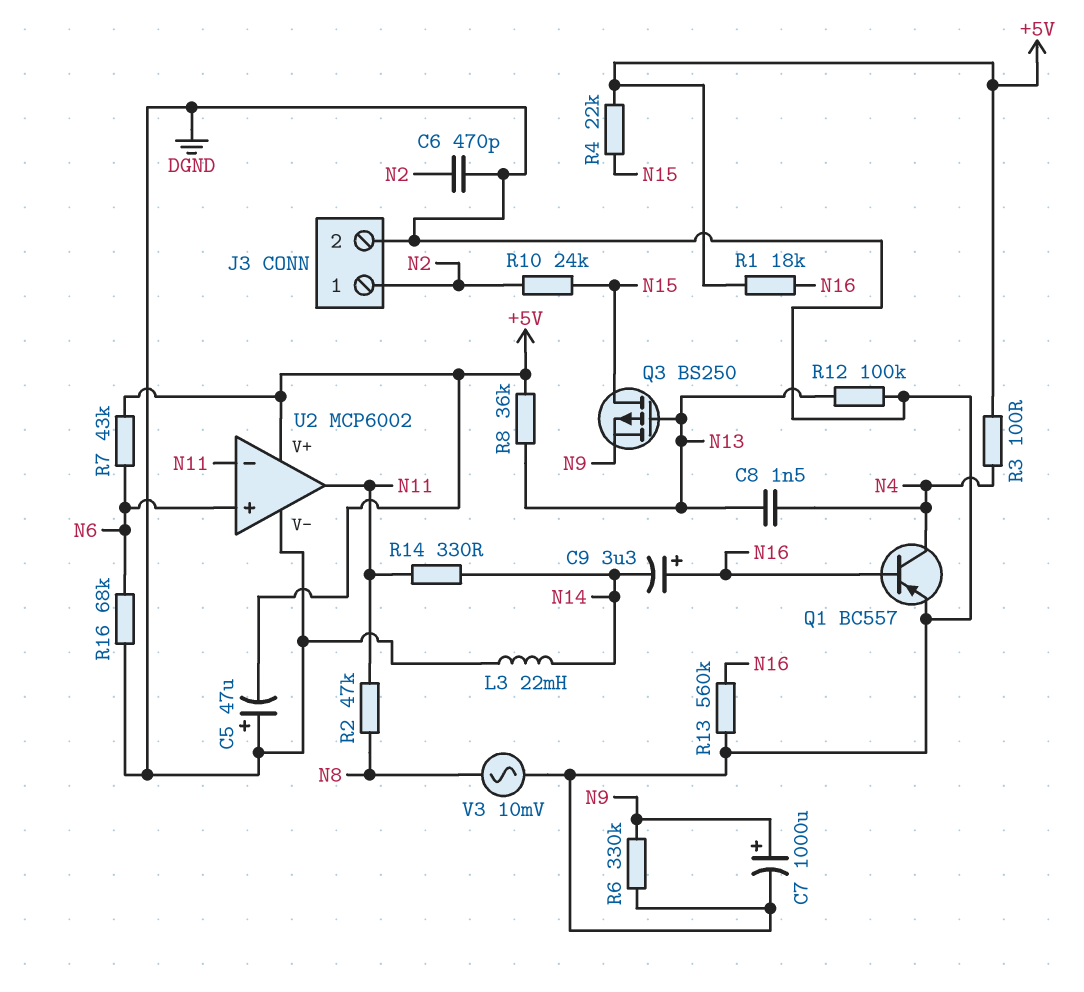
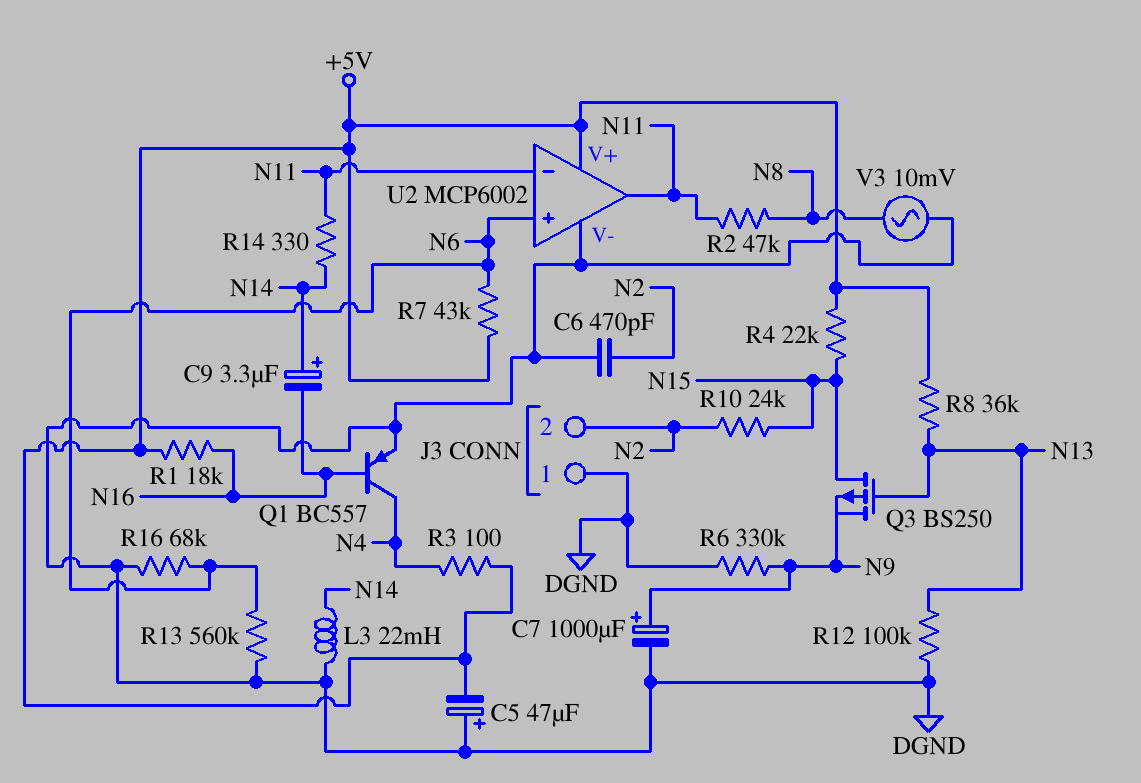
C8: 1.5nF (N4, N13) -> none
C9: 3.3uF (plus N16, minus N14) -> 3.3uF (plus N14, minus N16)
J3 pin 1: N2 -> DGND
J3 pin 2: DGND -> N2
R13: 560k (DGND, N16) -> 560k (DGND, N6)

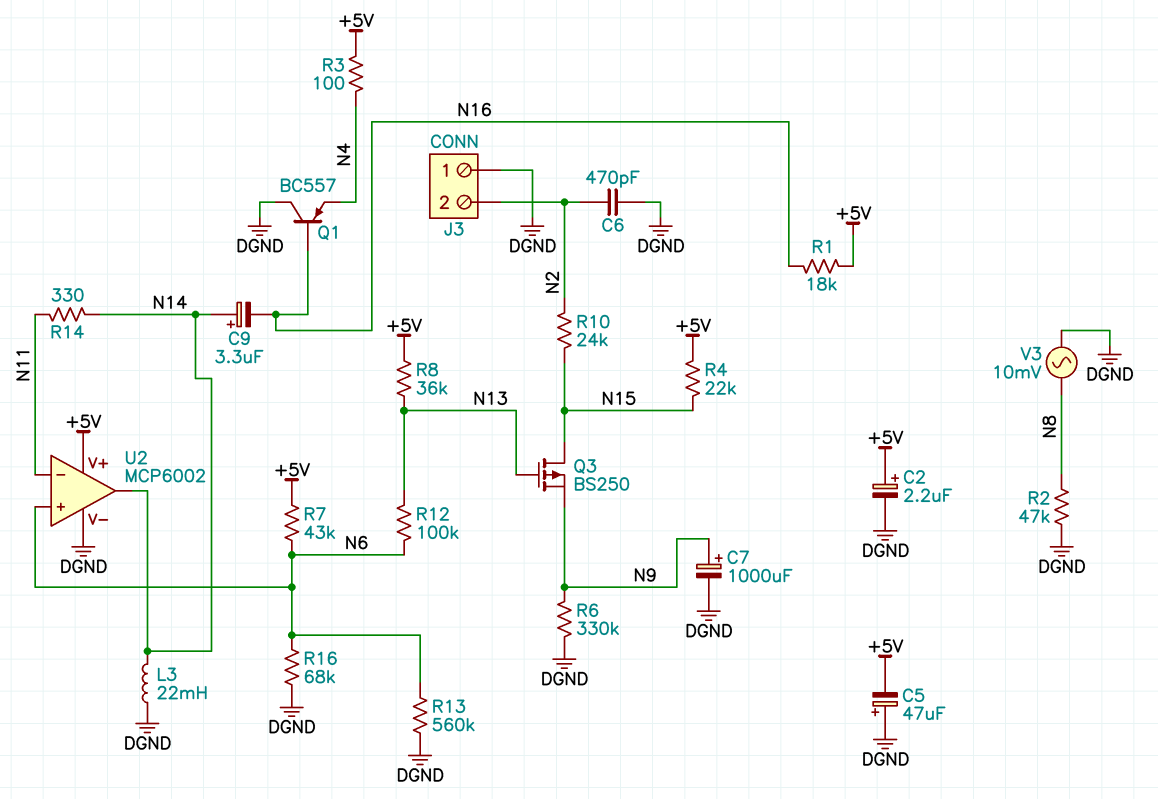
C2: none -> 2.2uF (plus +5V, minus DGND)
Q1: PNP BC557 (B N16, C N4, E DGND) -> PNP BC557 (B N16, C DGND, E N4)
R2: 47k (N8, N11) -> 47k (DGND, N8)
R12: 100k (DGND, N13) -> 100k (N6, N13)
U2 pin out: N11 -> N14

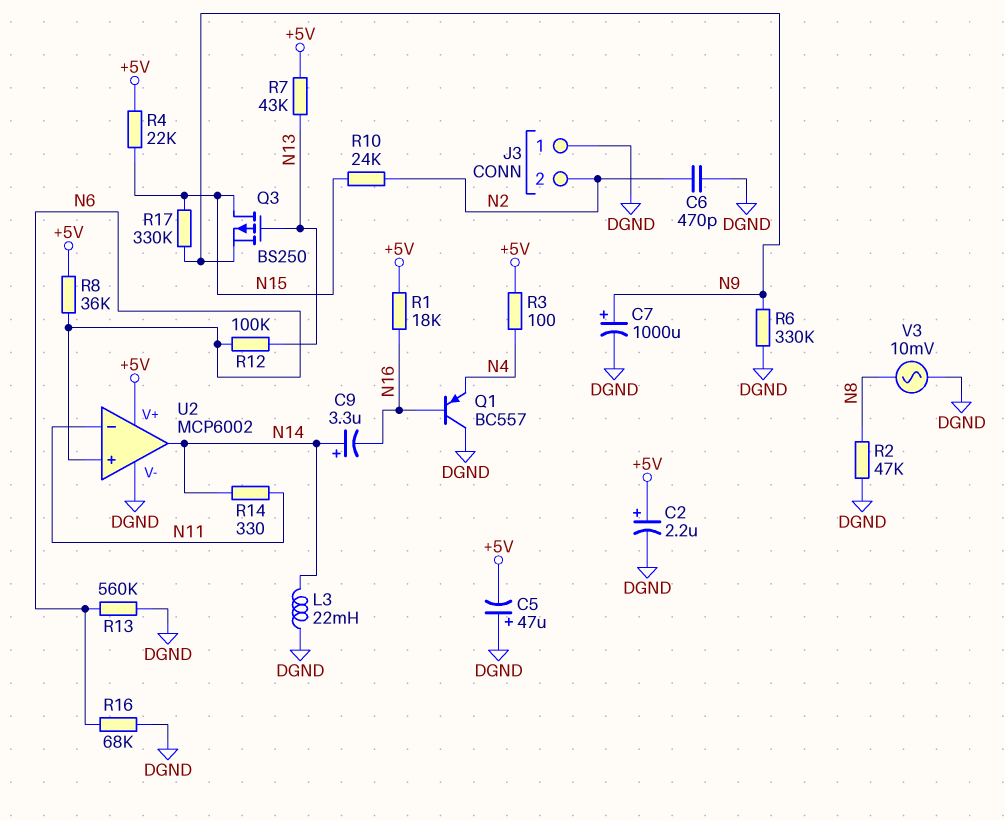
R7: 43k (+5V, N6) -> 43k (+5V, N13)
R8: 36k (+5V, N13) -> 36k (+5V, N6)
R17: none -> 330k (N9, N15)

